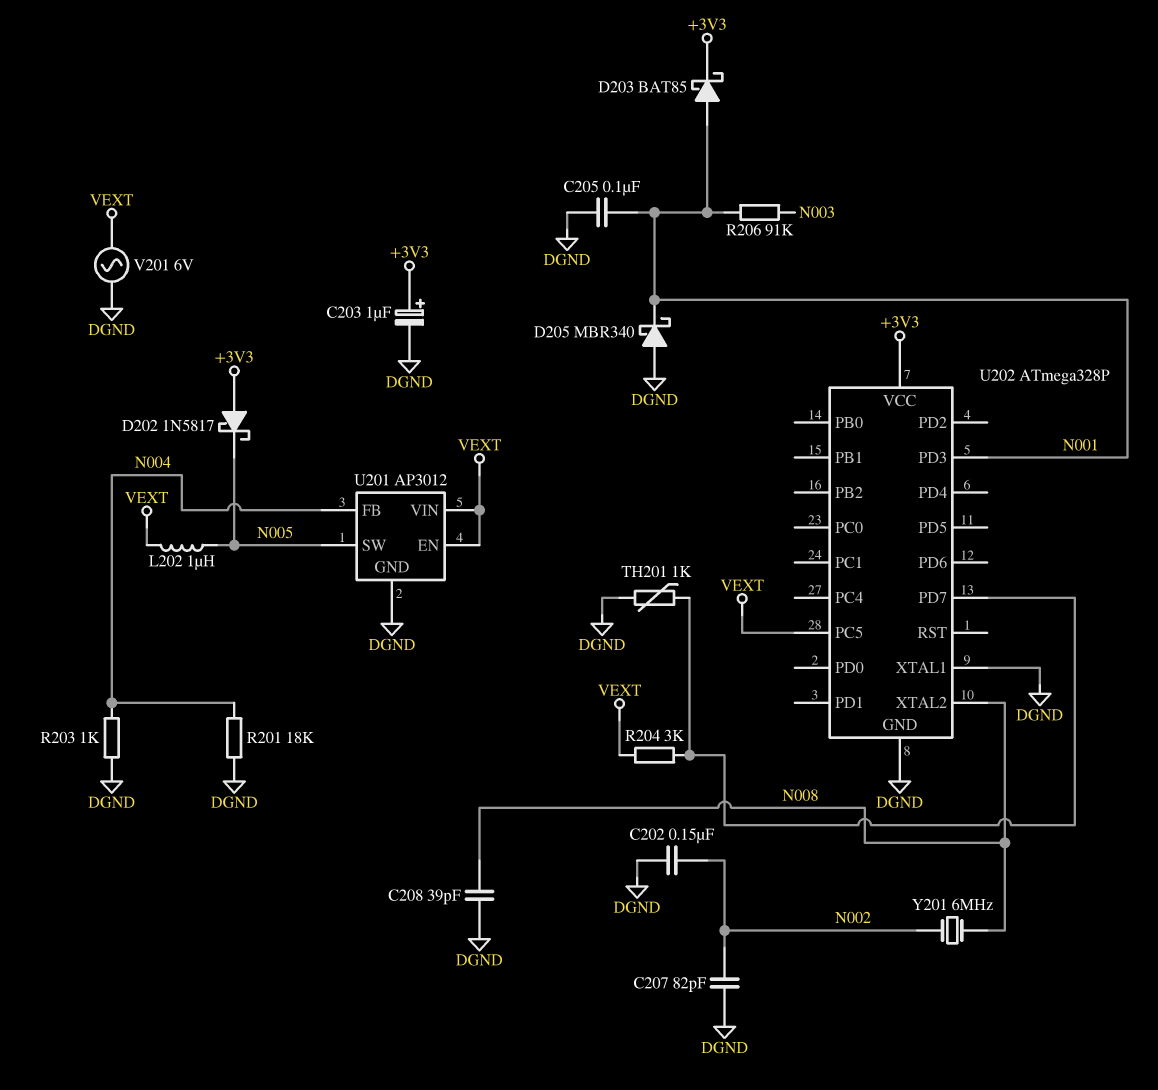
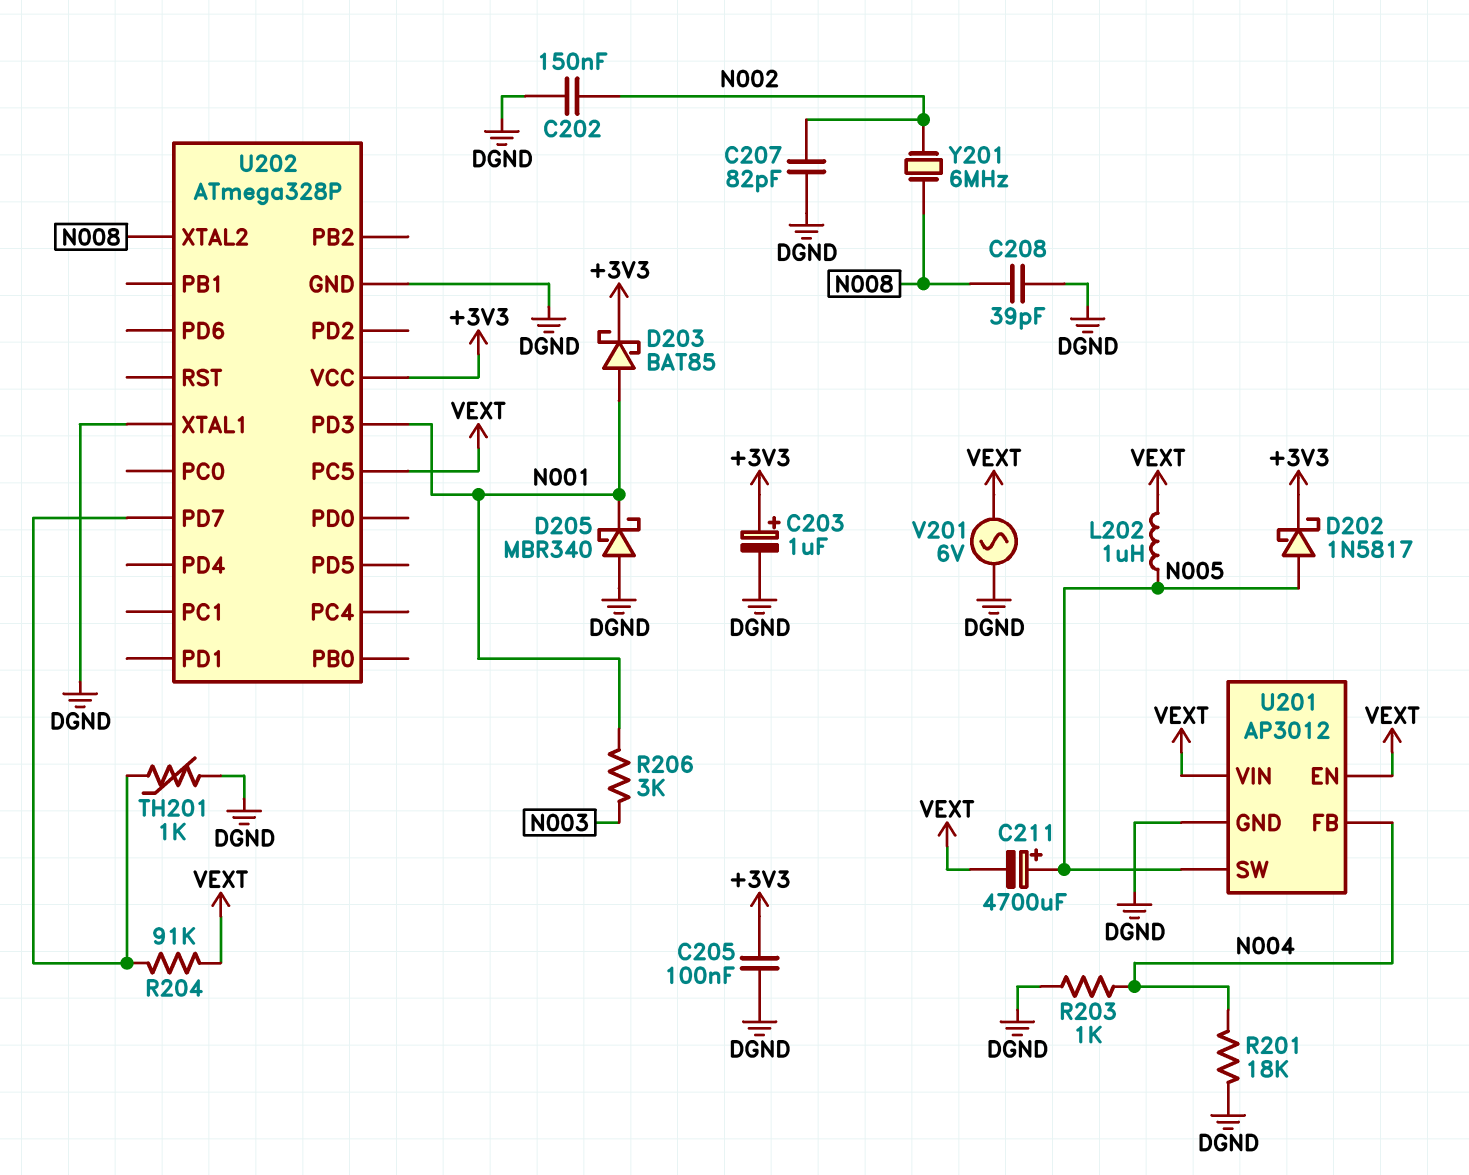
C205: 100nF (DGND, N001) -> 100nF (+3V3, DGND)
C211: none -> 4700uF (plus N005, minus VEXT)
D202: schottky 1N5817 (A +3V3, K N005) -> schottky 1N5817 (A N005, K +3V3)
R204: 3k (U202/PD7, VEXT) -> 91k (U202/PD7, VEXT)
R206: 91k (N001, N003) -> 3k (N001, N003)

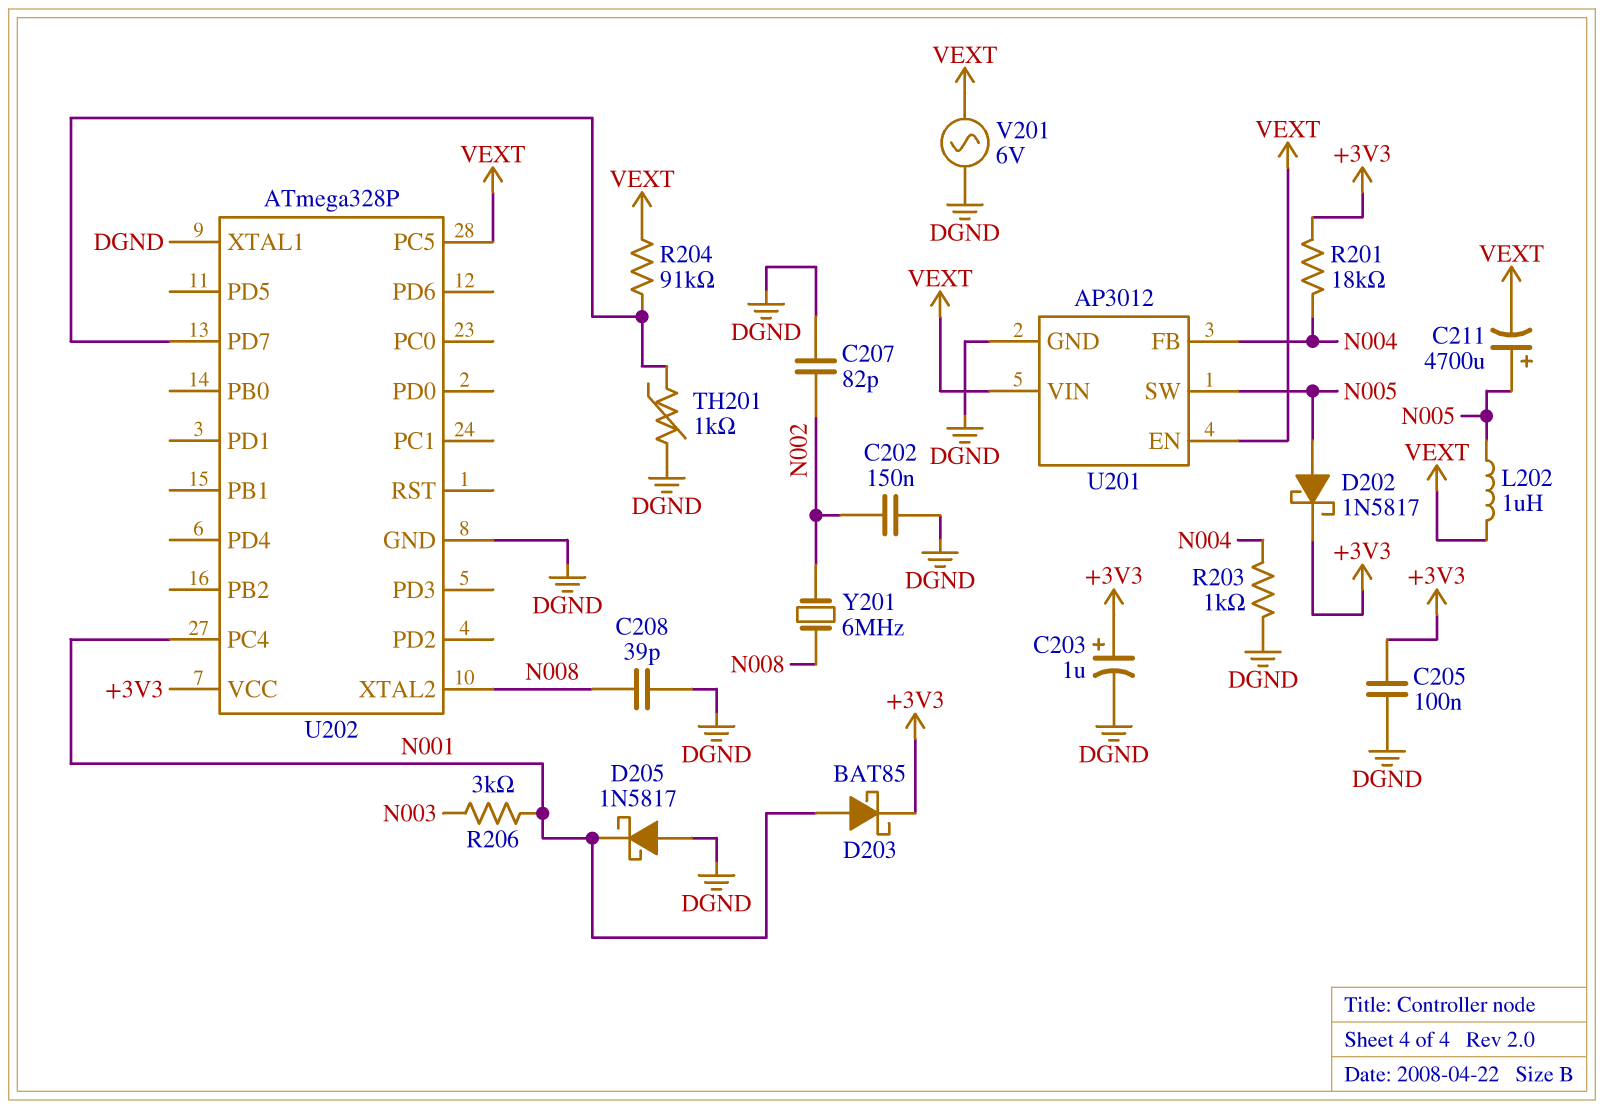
D205: schottky MBR340 (A DGND, K N001) -> schottky 1N5817 (A DGND, K N001)
R201: 18k (DGND, N004) -> 18k (+3V3, N004)
U202 pin PC4: none -> N001
U202 pin PD3: N001 -> none

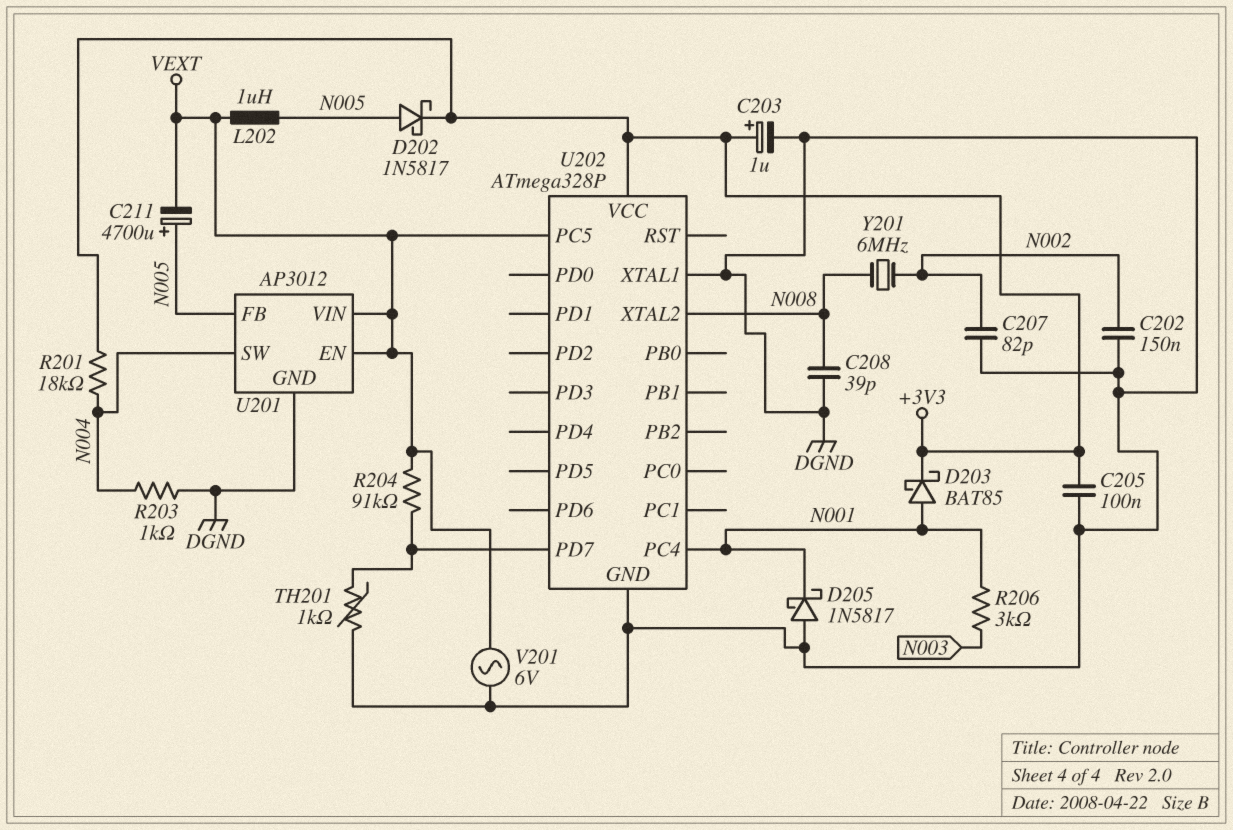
U201 pin FB: N004 -> N005
U201 pin SW: N005 -> N004

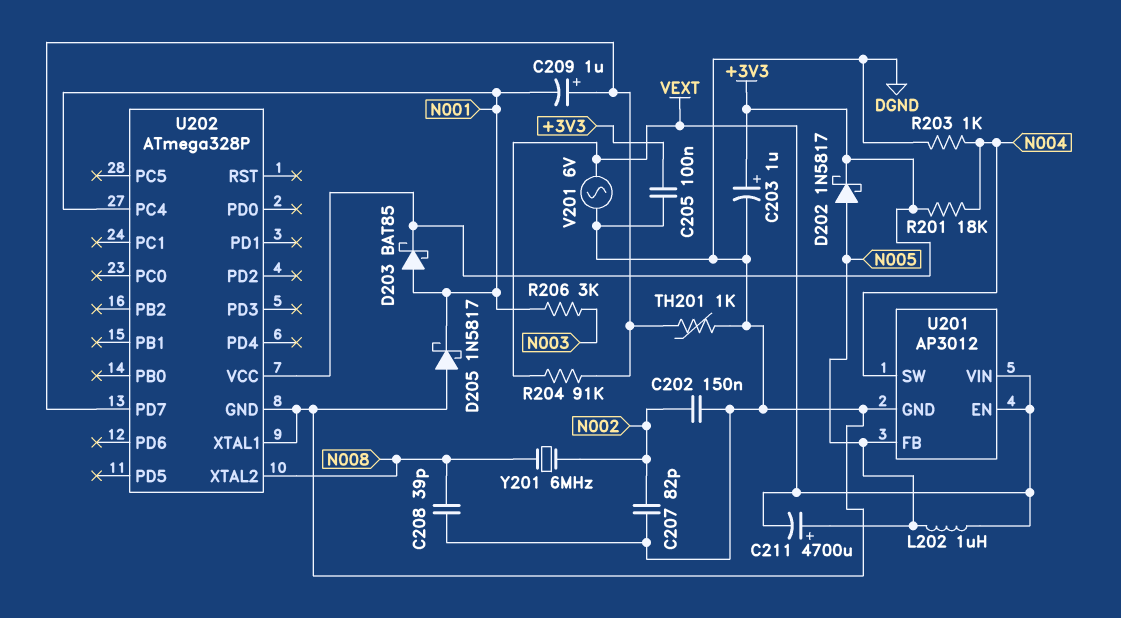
C209: none -> 1uF (plus U202/PD7, minus N001)
U202 pin PC5: VEXT -> none

